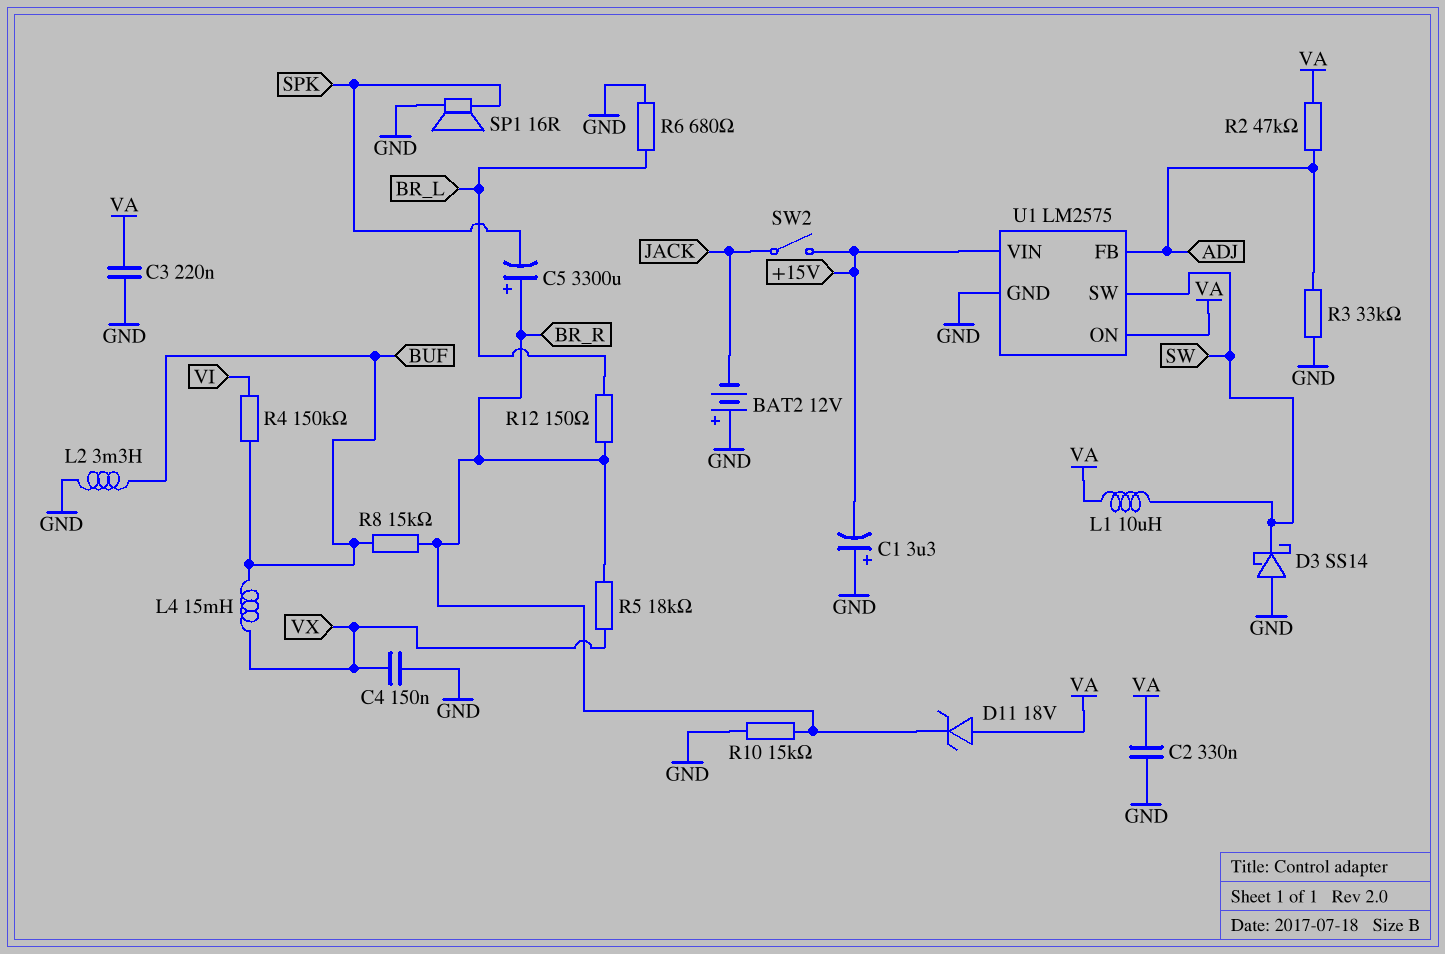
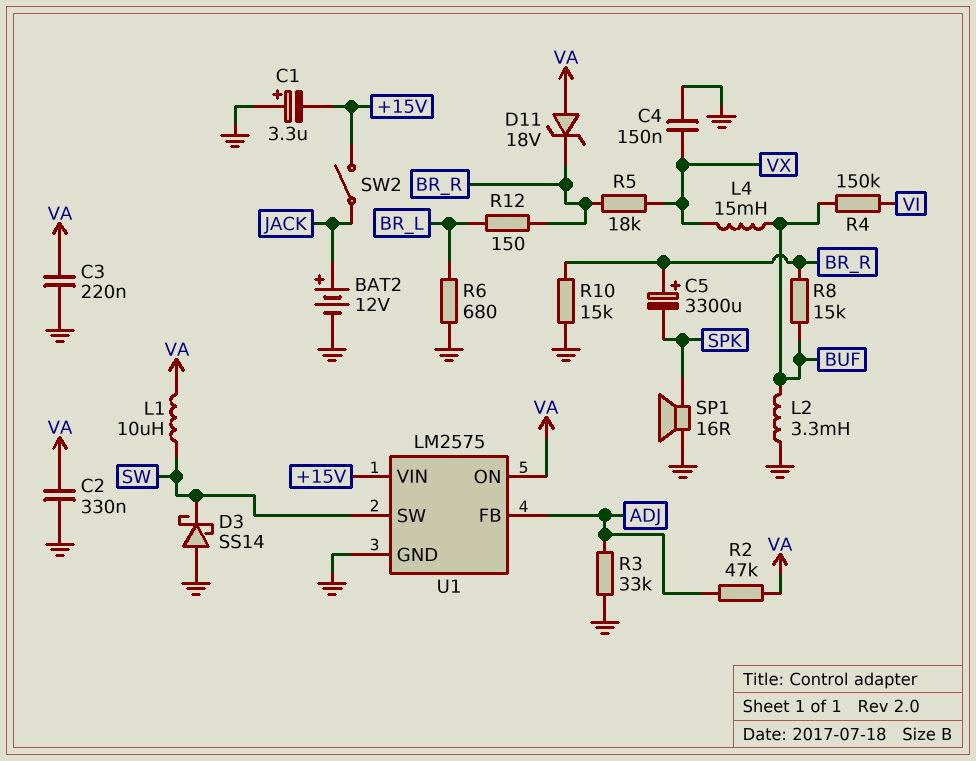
BAT2: 12V (plus GND, minus JACK) -> 12V (plus JACK, minus GND)

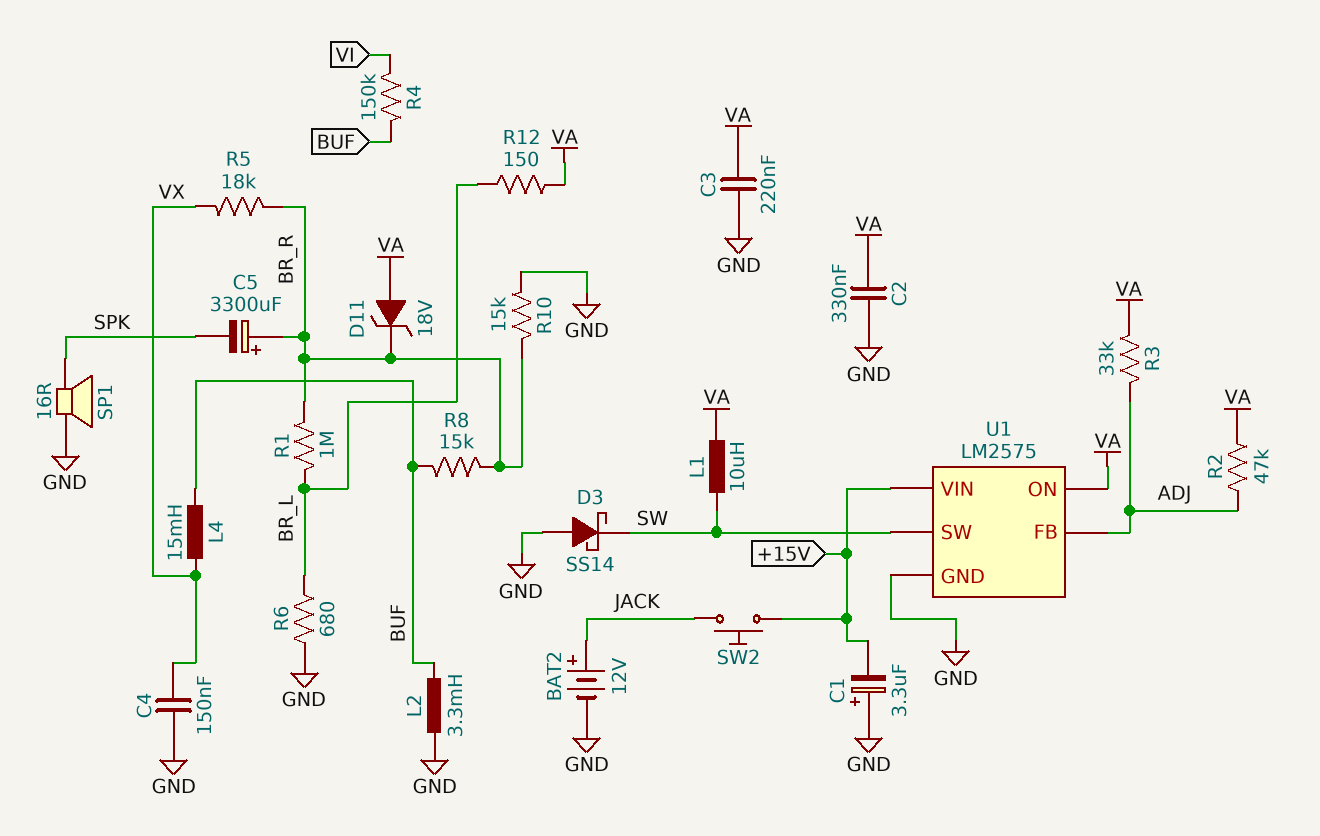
R1: none -> 1M (BR_L, BR_R)
R3: 33k (ADJ, GND) -> 33k (ADJ, VA)
R12: 150 (BR_L, BR_R) -> 150 (BR_L, VA)
SW2: switch (+15V, JACK) -> button (+15V, JACK)

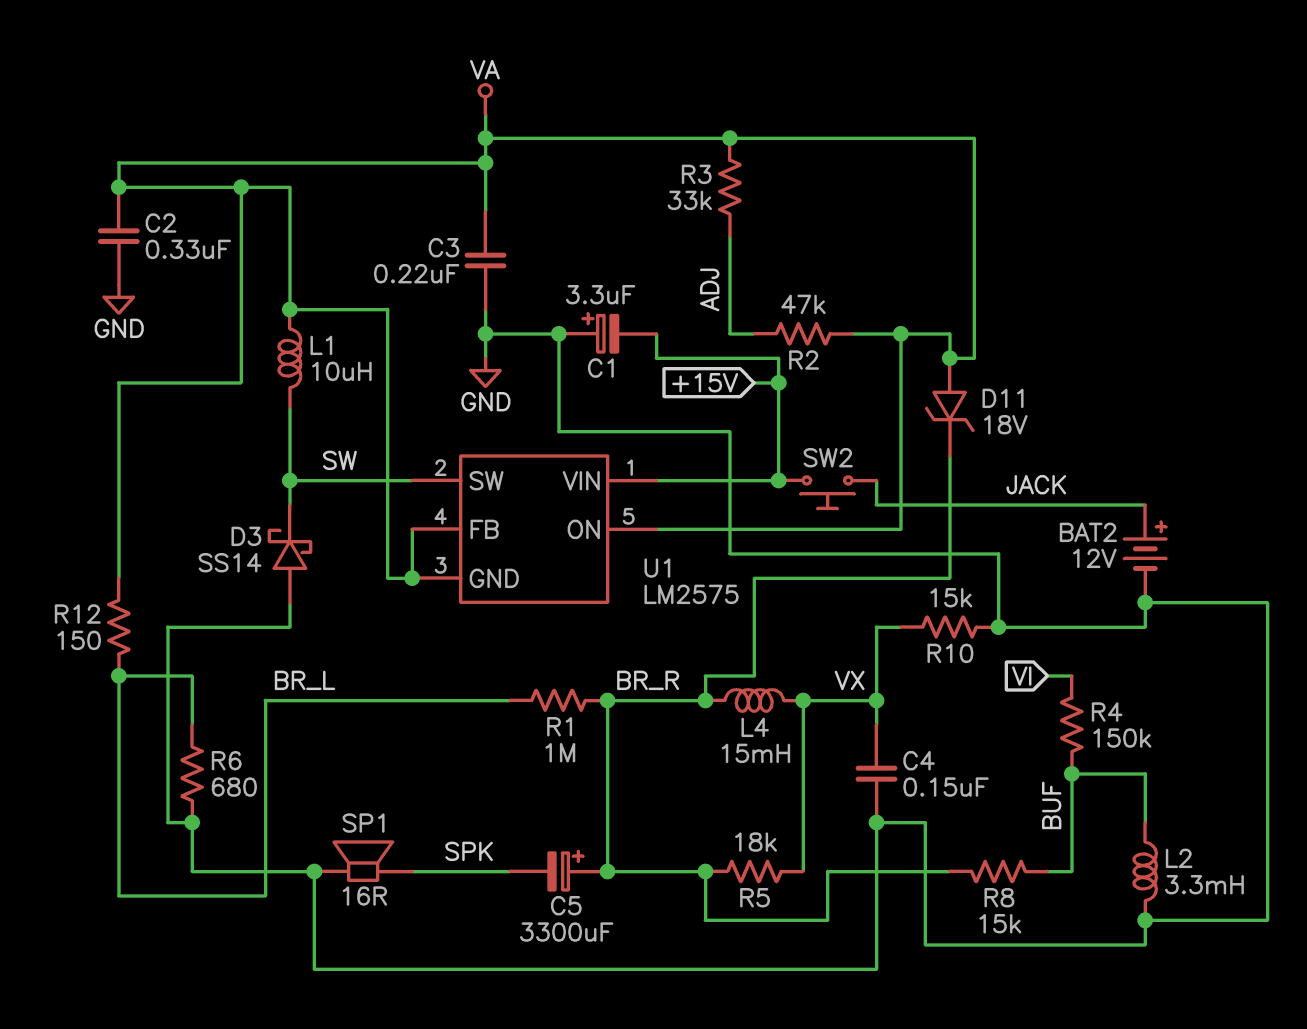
L4: 15mH (BUF, VX) -> 15mH (BR_R, VX)
R10: 15k (BR_R, GND) -> 15k (GND, VX)
U1 pin FB: ADJ -> VA
U1 pin GND: GND -> VA

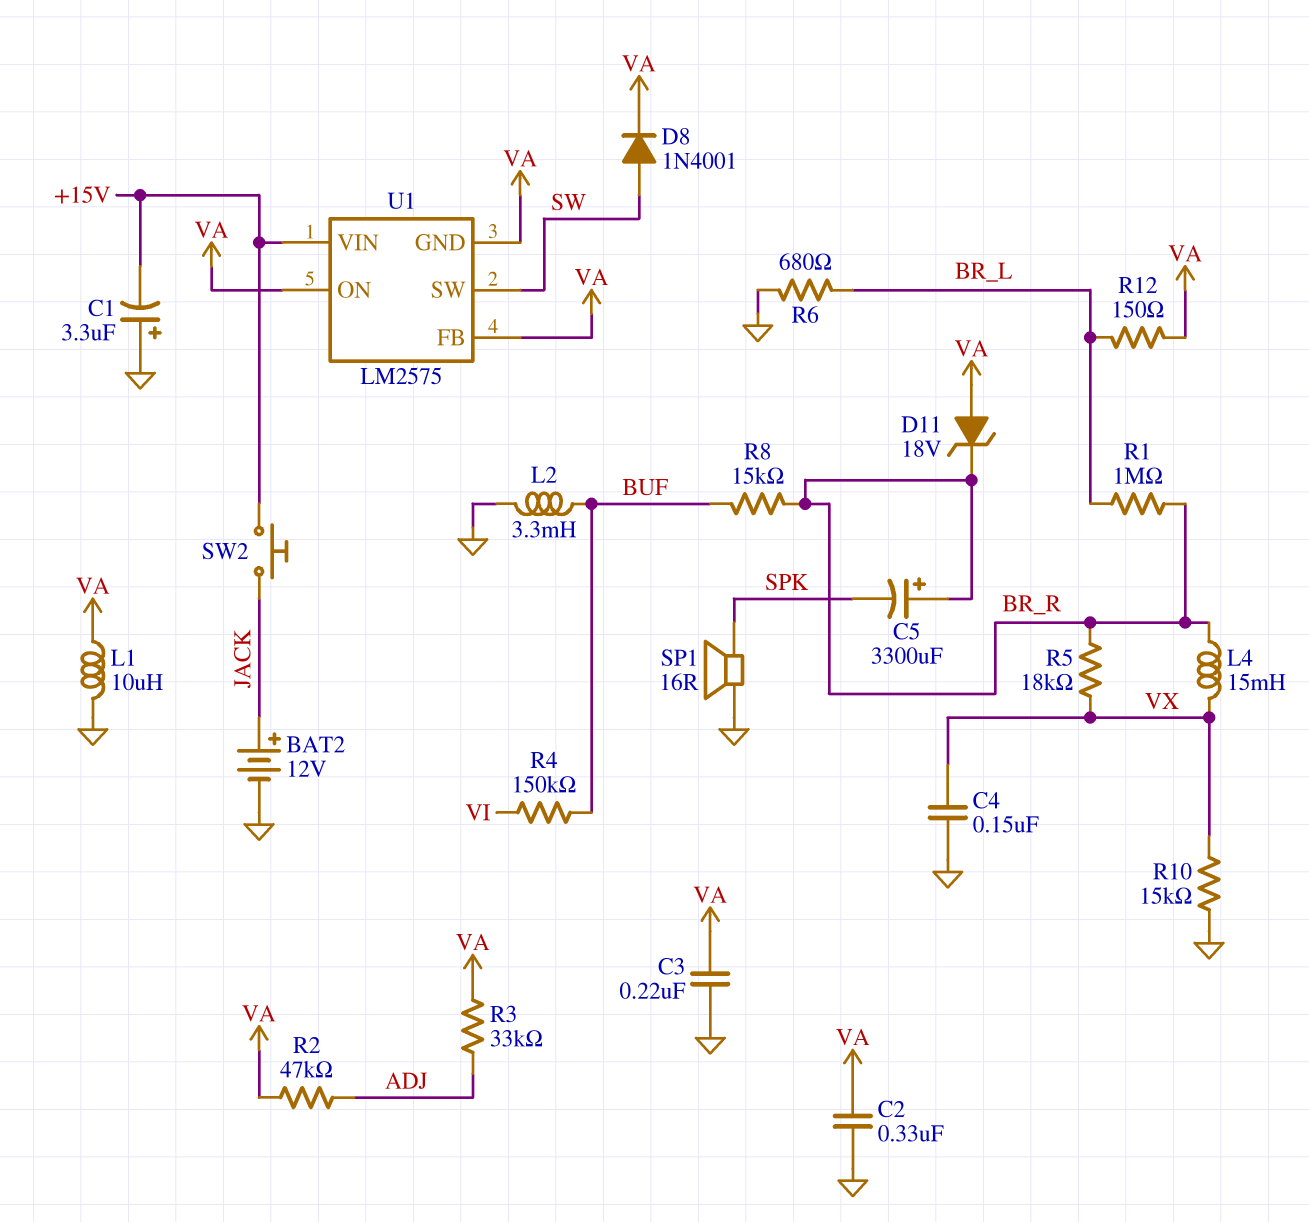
D3: schottky SS14 (A GND, K SW) -> none
D8: none -> diode 1N4001 (A SW, K VA)
L1: 10uH (SW, VA) -> 10uH (GND, VA)

